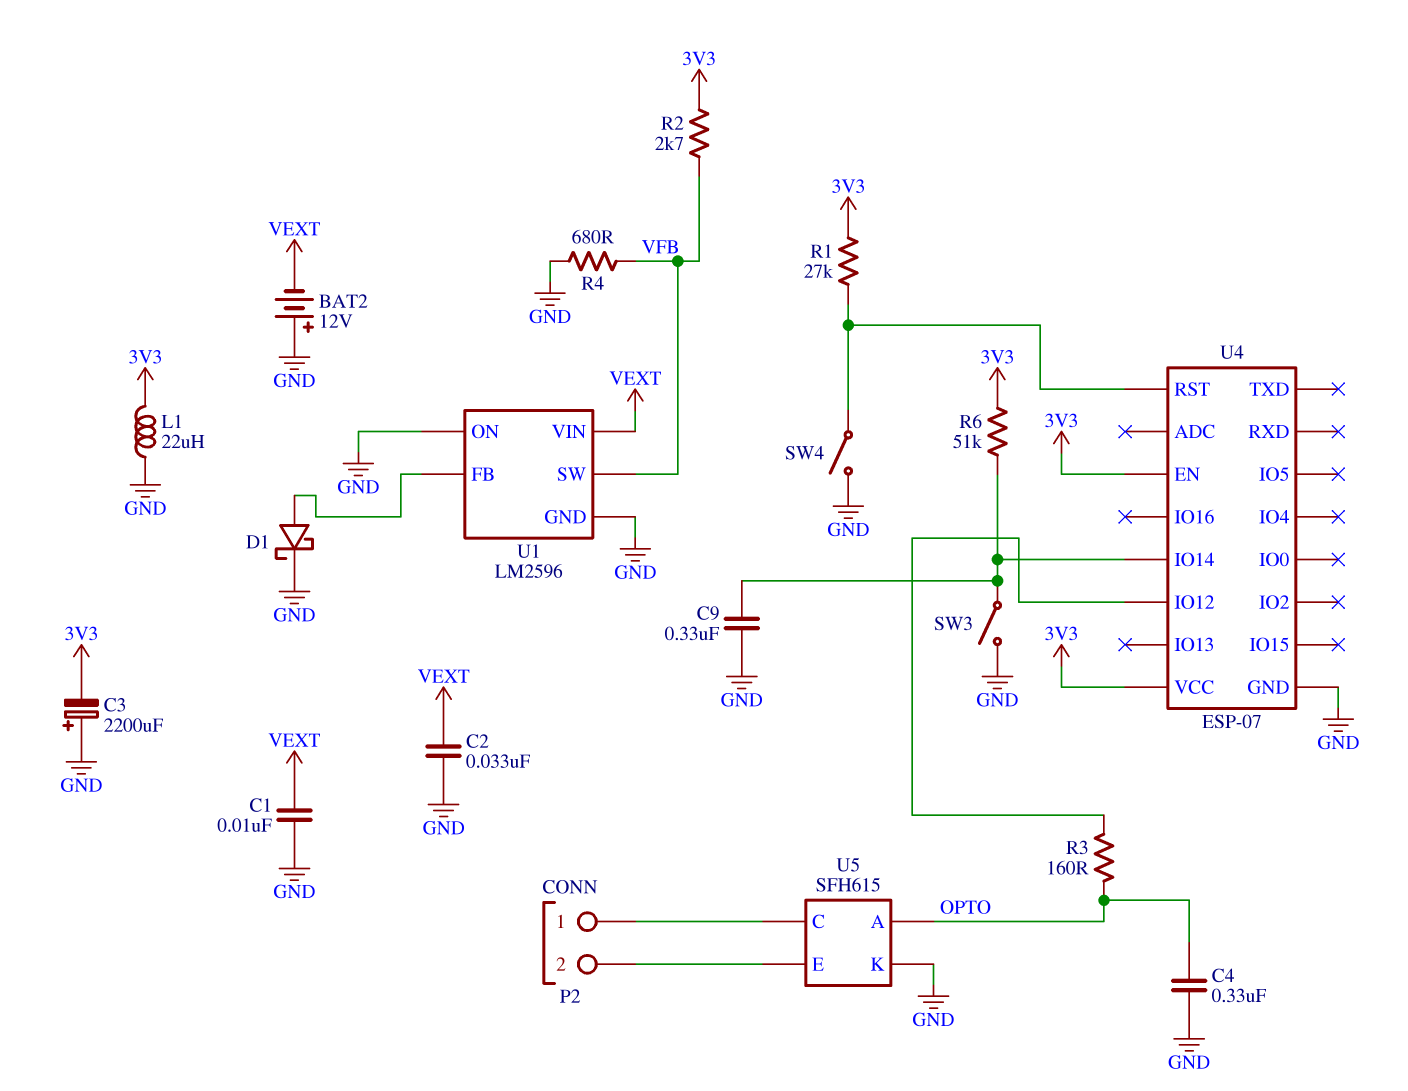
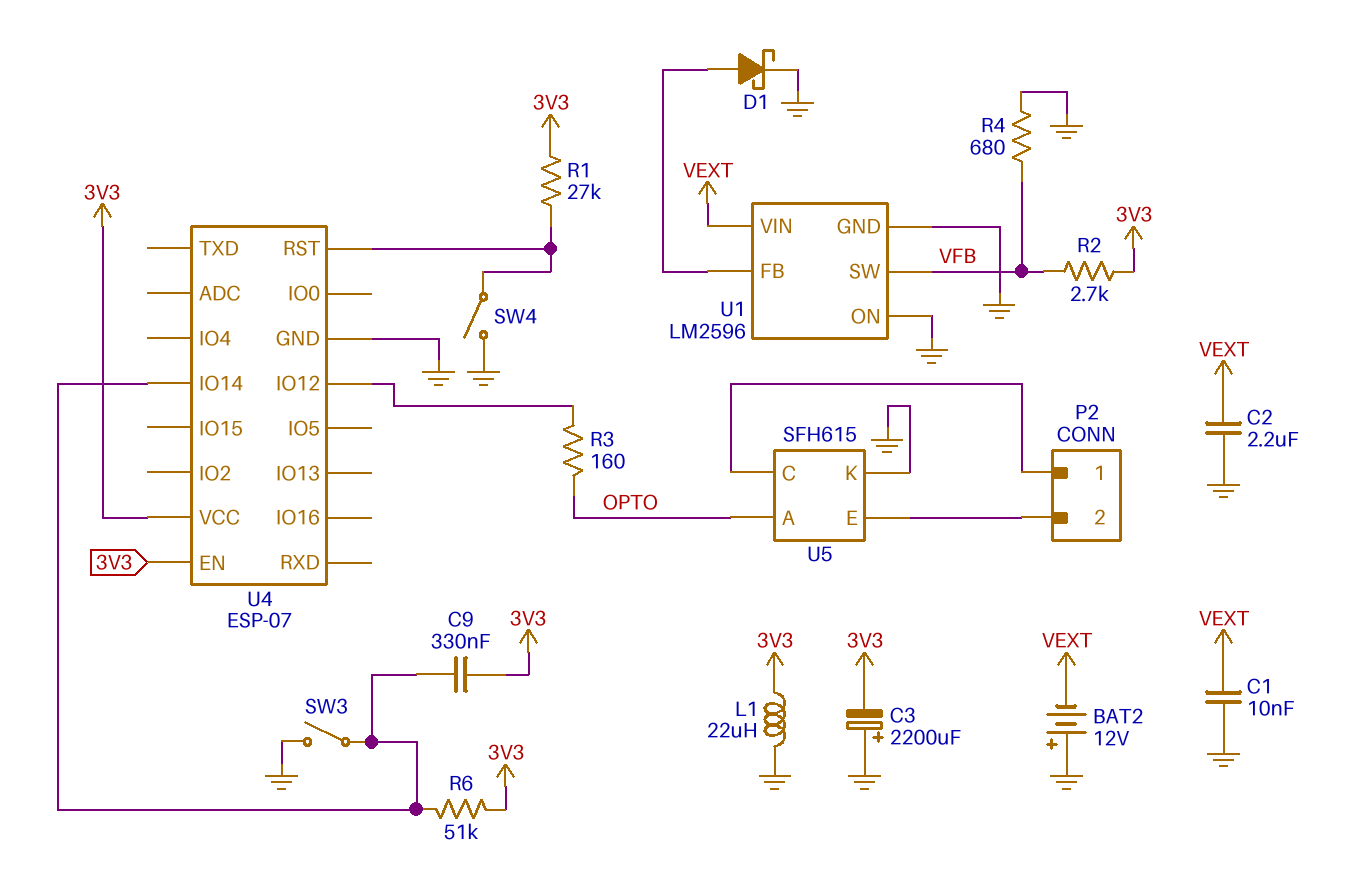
C2: 33nF (GND, VEXT) -> 2.2uF (GND, VEXT)
C4: 330nF (GND, OPTO) -> none
C9: 330nF (GND, U4/IO14) -> 330nF (3V3, U4/IO14)

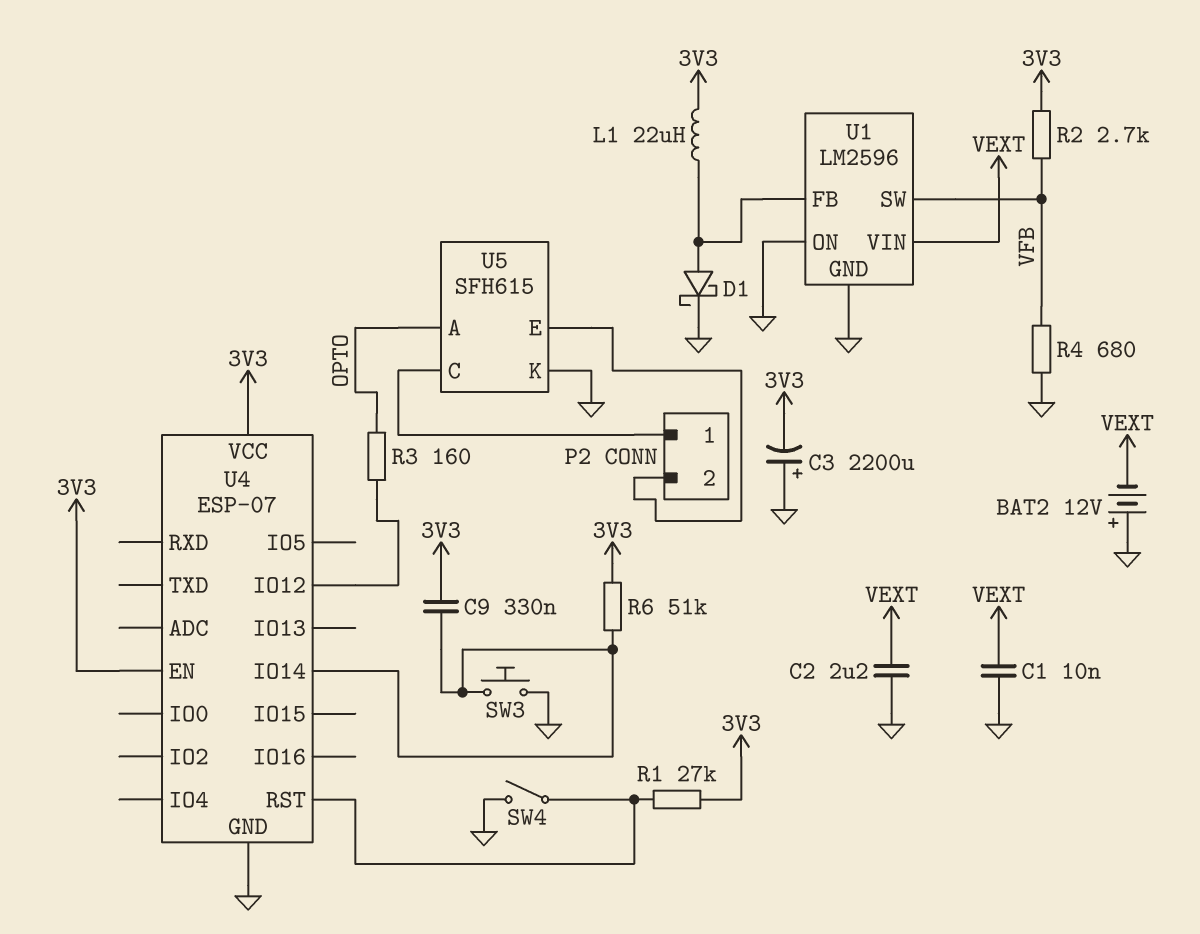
L1: 22uH (3V3, GND) -> 22uH (3V3, U1/FB)
SW3: switch (GND, U4/IO14) -> button (GND, U4/IO14)

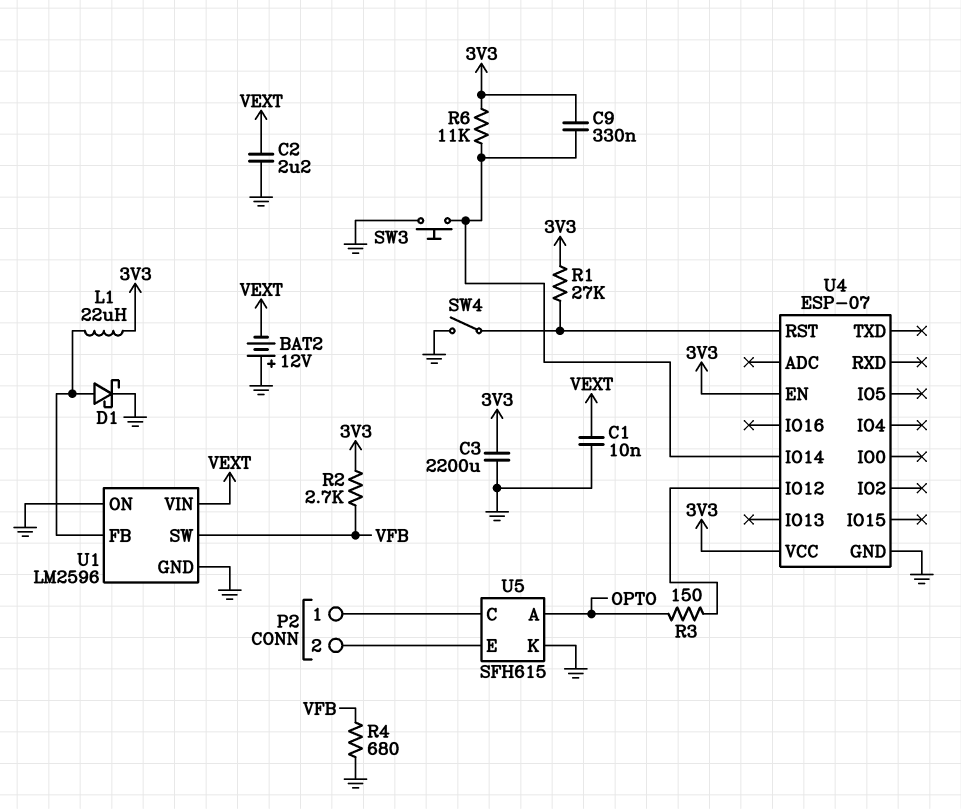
C3: 2200uF (plus GND, minus 3V3) -> 2200uF (3V3, GND)
R3: 160 (OPTO, U4/IO12) -> 150 (OPTO, U4/IO12)
R6: 51k (3V3, U4/IO14) -> 11k (3V3, U4/IO14)

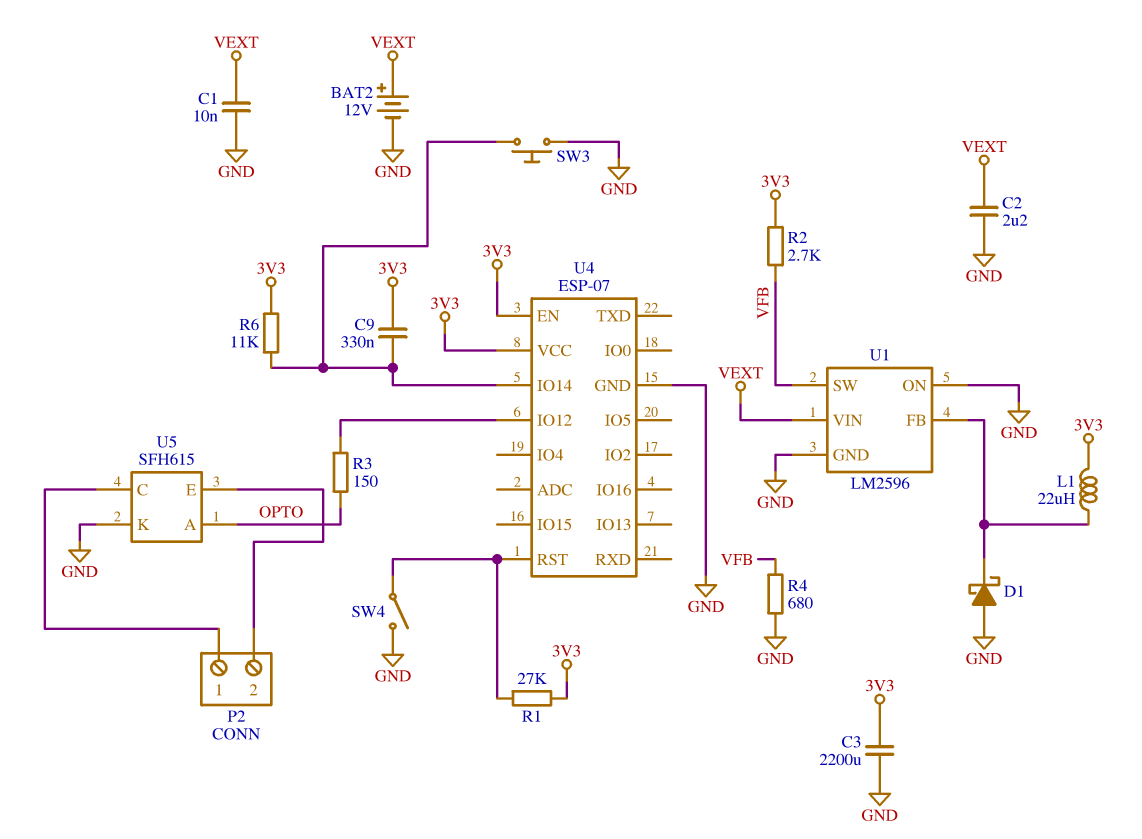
BAT2: 12V (plus GND, minus VEXT) -> 12V (plus VEXT, minus GND)
D1: schottky (A U1/FB, K GND) -> schottky (A GND, K U1/FB)

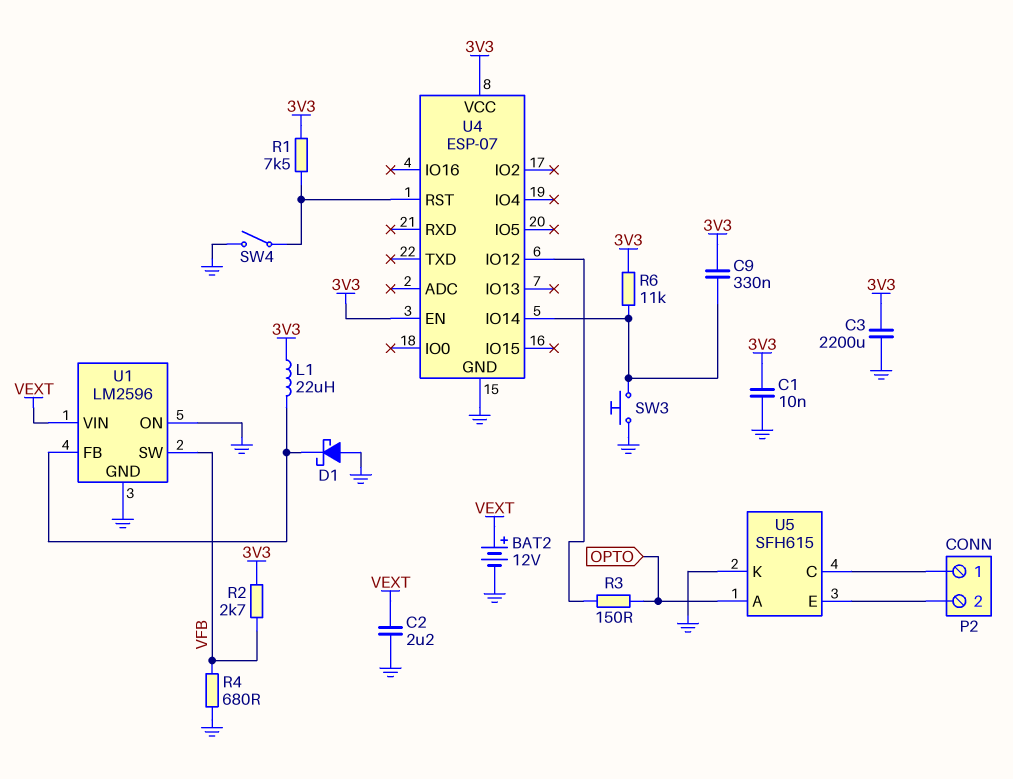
C1: 10nF (GND, VEXT) -> 10nF (3V3, GND)
R1: 27k (3V3, U4/RST) -> 7.5k (3V3, U4/RST)

